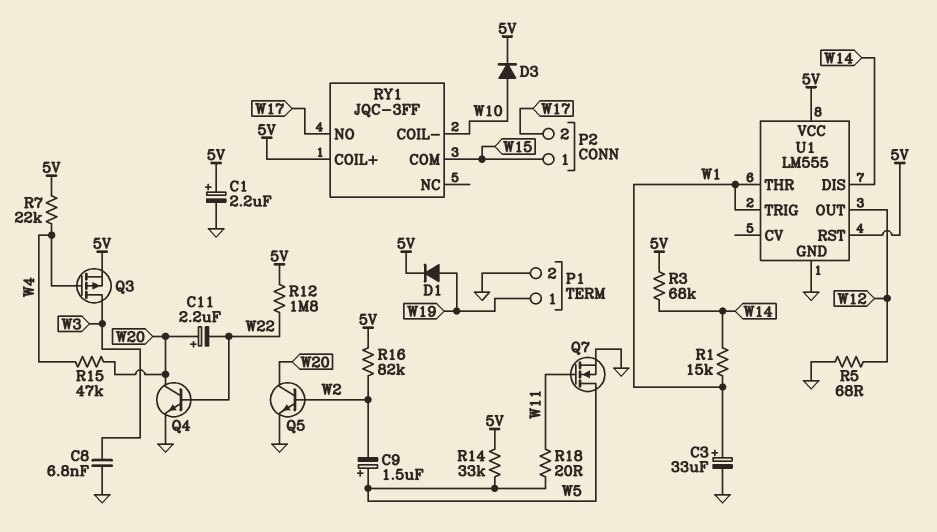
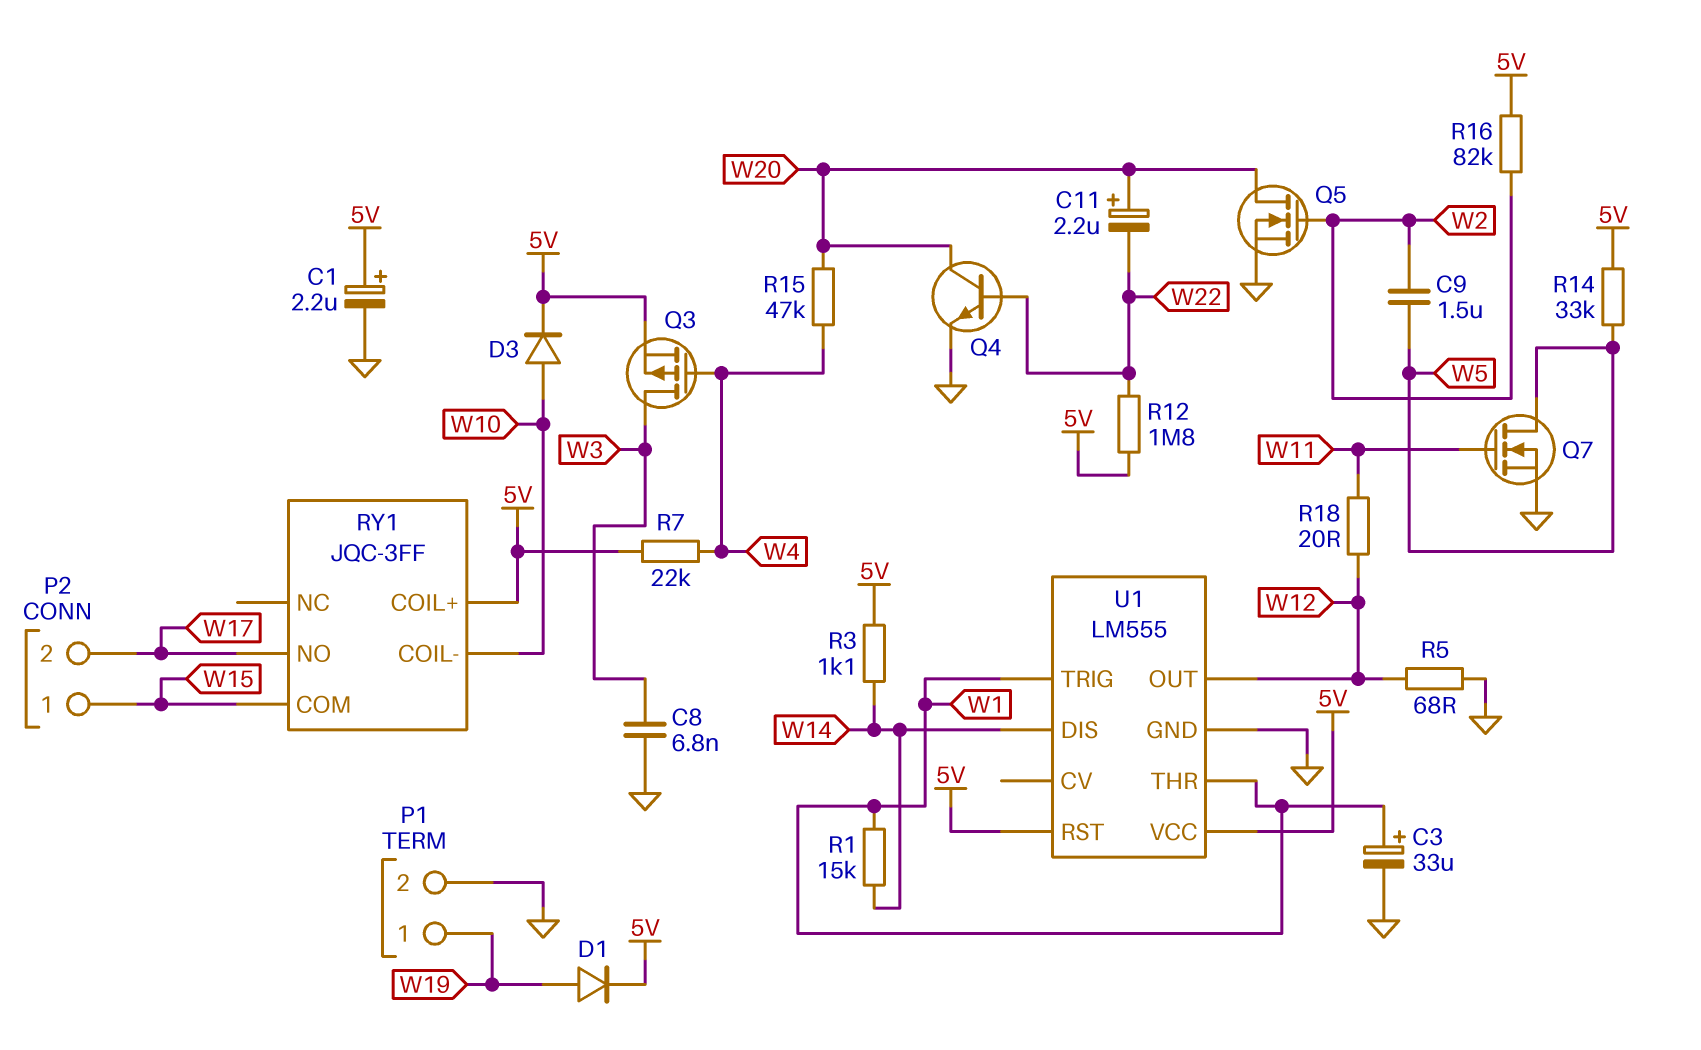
C9: 1.5uF (plus W5, minus W2) -> 1.5uF (W2, W5)
Q5: NPN (B W2, C W20, E GND) -> NMOS (G W2, D W20, S GND)
R3: 68k (5V, W14) -> 1.1k (5V, W14)
R18: 20 (W5, W11) -> 20 (W11, W12)

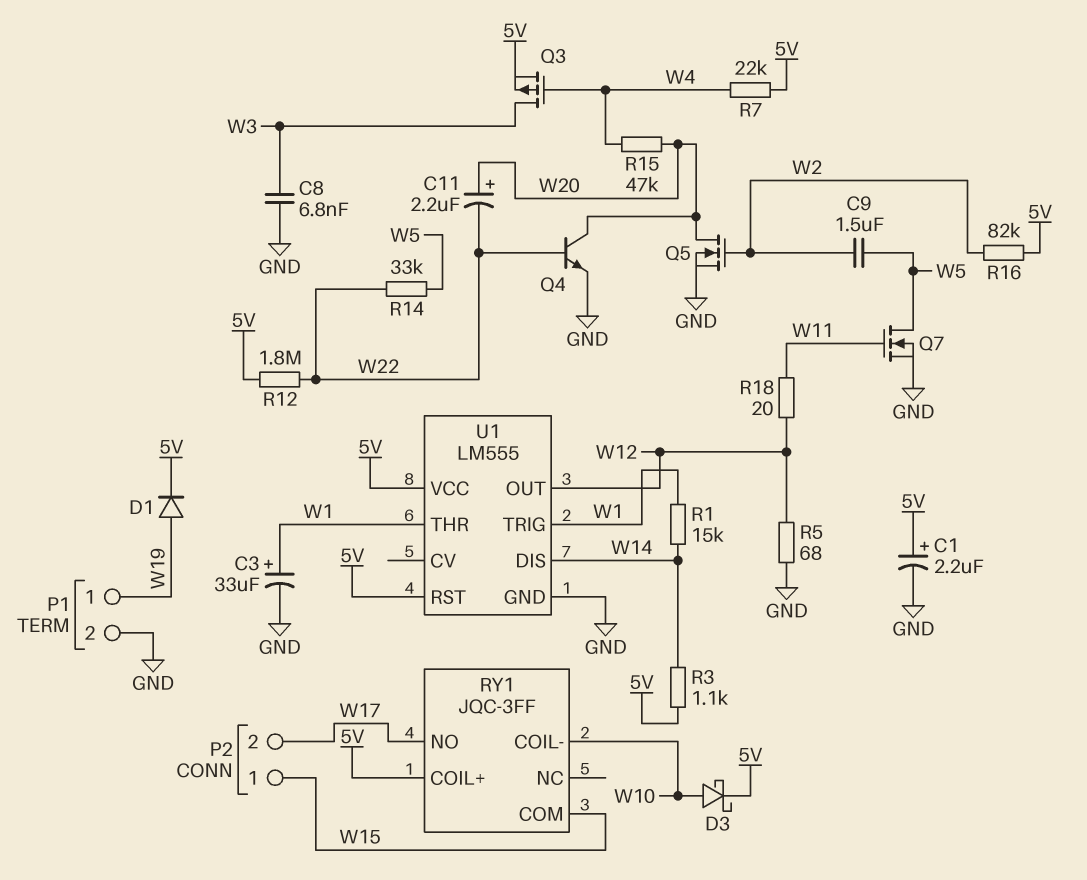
D3: diode (A W10, K 5V) -> schottky (A W10, K 5V)
R14: 33k (5V, W5) -> 33k (W5, W22)

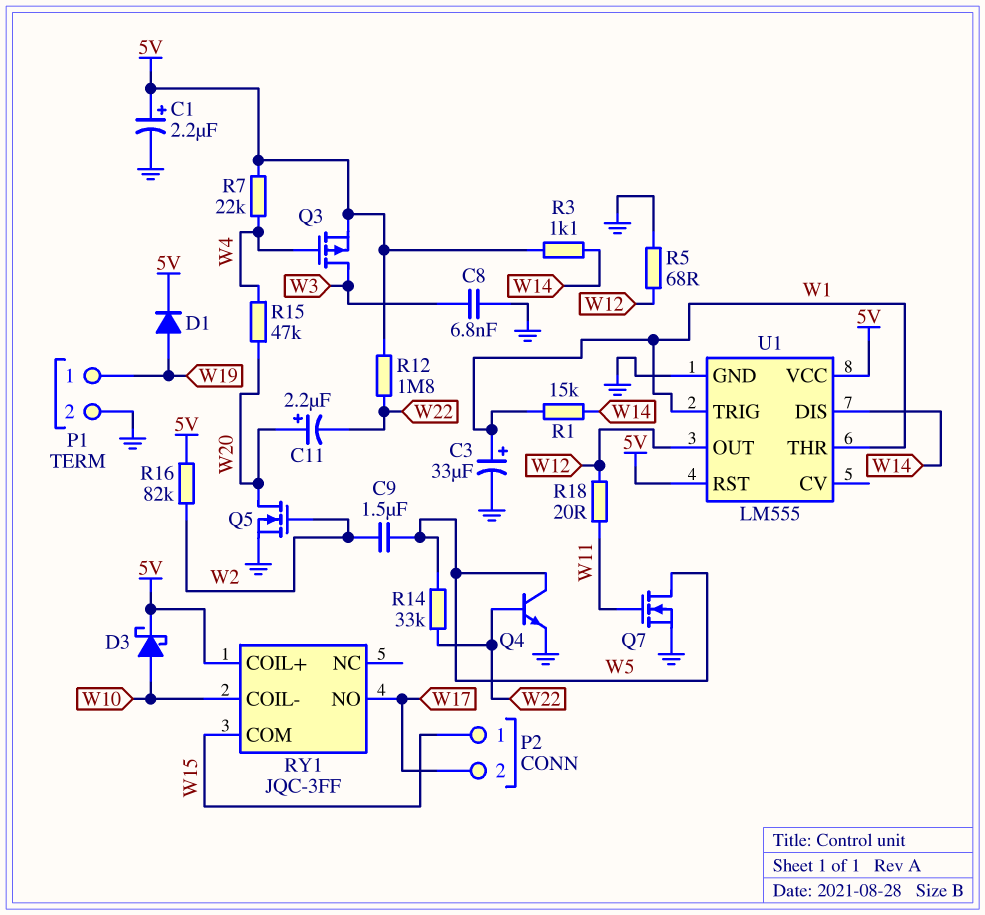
Q4: NPN (B W22, C W20, E GND) -> NPN (B W22, C W5, E GND)

